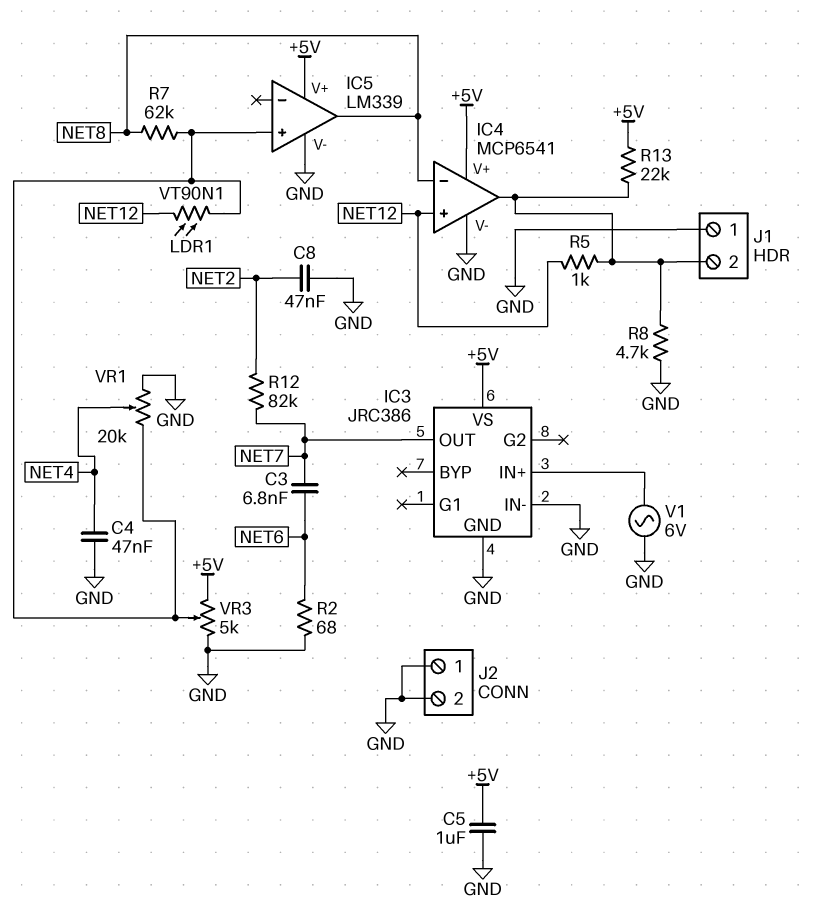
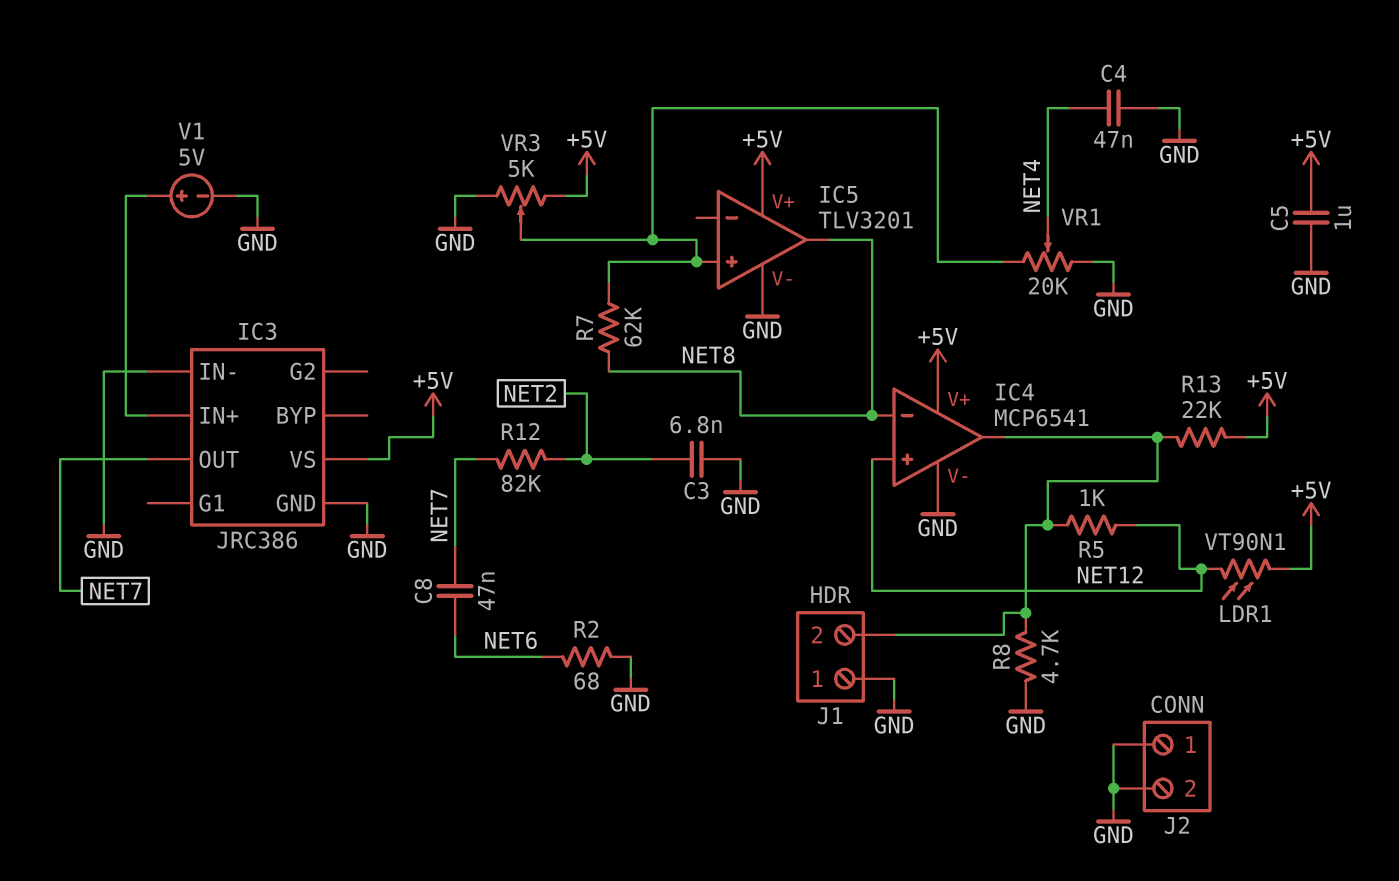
C3: 6.8nF (NET6, NET7) -> 6.8nF (GND, NET2)
C8: 47nF (GND, NET2) -> 47nF (NET6, NET7)
IC5: LM339 -> TLV3201
LDR1: VT90N1 (IC5/in+, NET12) -> VT90N1 (+5V, NET12)
V1: AC 6V (GND, IC3/IN+) -> 5V (plus IC3/IN+, minus GND)

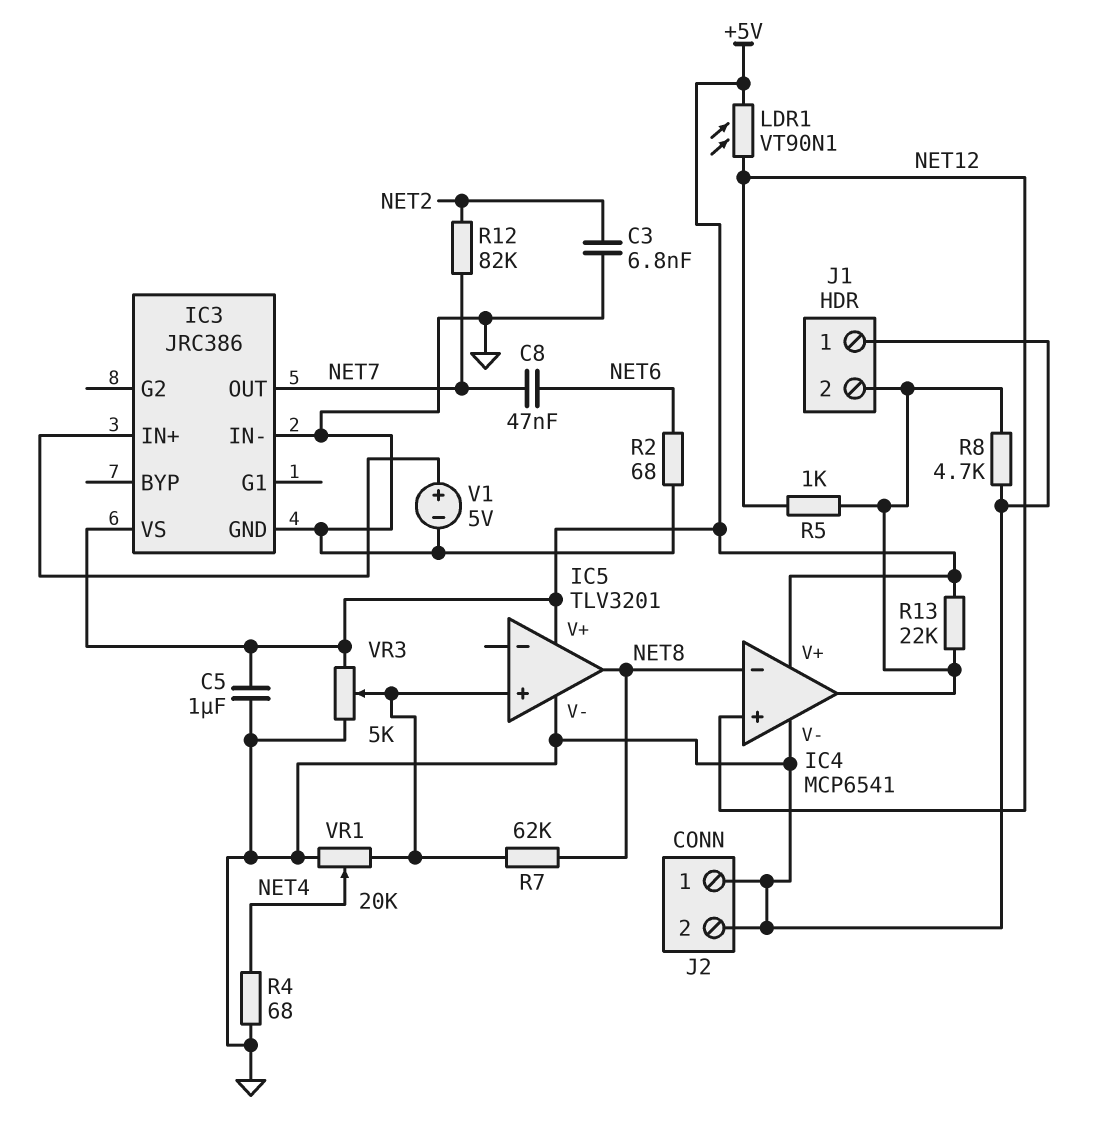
C4: 47nF (GND, NET4) -> none
R4: none -> 68 (GND, NET4)

